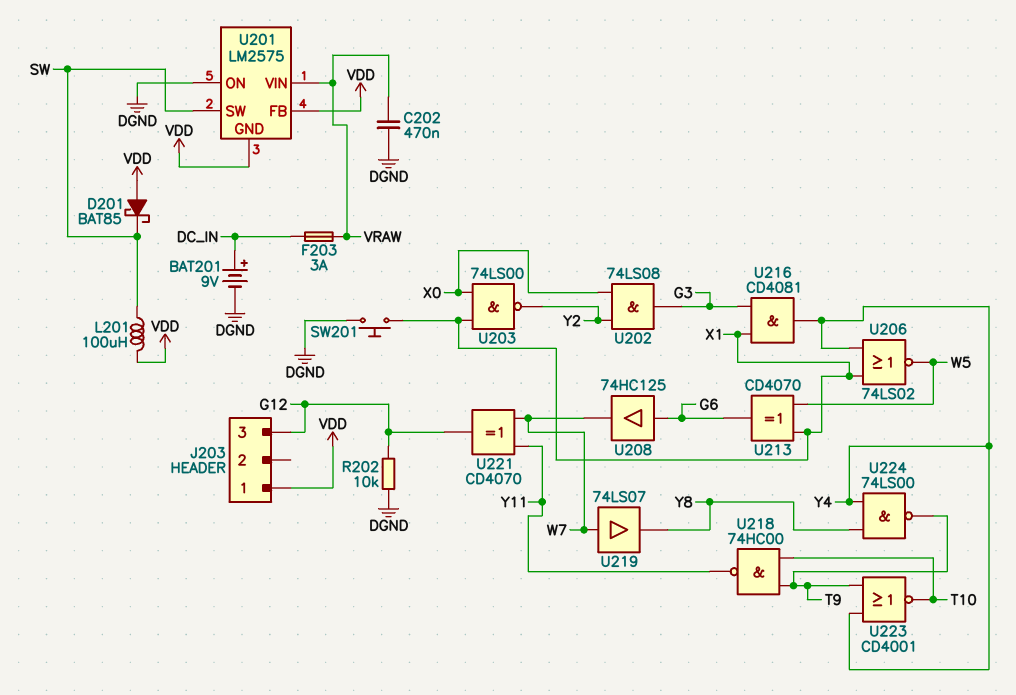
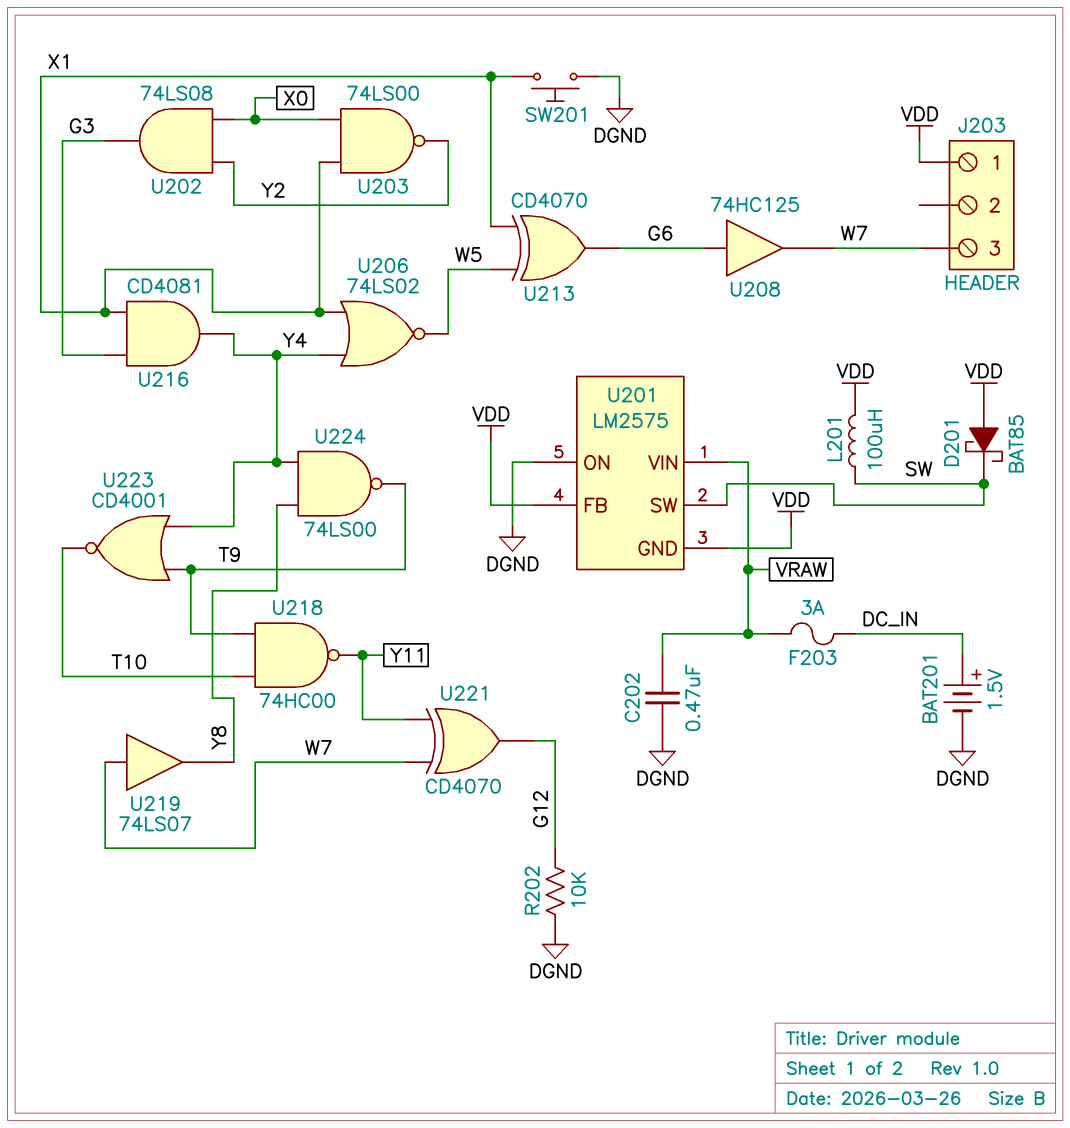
BAT201: 9V (plus DC_IN, minus DGND) -> 1.5V (plus DC_IN, minus DGND)
J203 pin 3: G12 -> W7

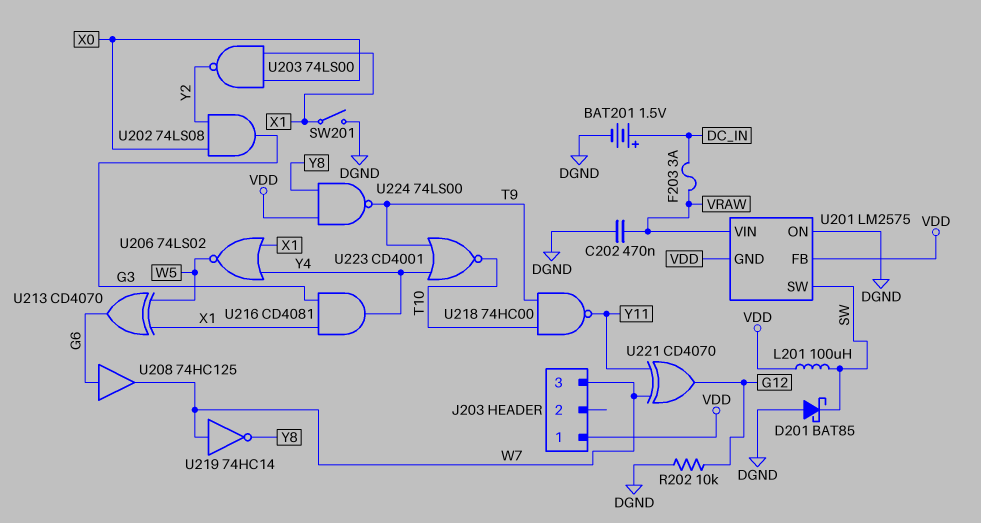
D201: schottky BAT85 (A VDD, K SW) -> schottky BAT85 (A DGND, K SW)
SW201: button (DGND, X1) -> switch (DGND, X1)
U219: buffer 74LS07 (in W7, out Y8) -> NOT 74HC14 (in W7, out Y8)
U224: NAND 74LS00 (in Y4, in Y8, out T9) -> NAND 74LS00 (in VDD, in Y8, out T9)

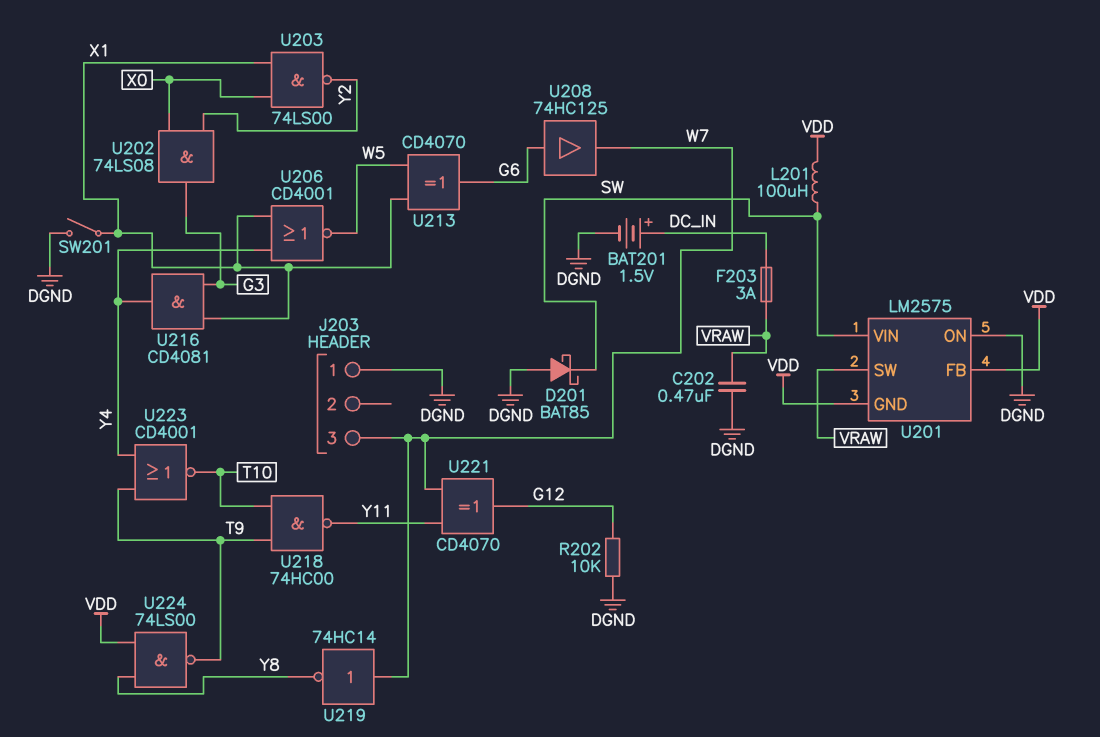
J203 pin 1: VDD -> DGND
U201 pin SW: SW -> VRAW
U201 pin VIN: VRAW -> SW
U206: NOR 74LS02 (in X1, in Y4, out W5) -> NOR CD4001 (in X1, in Y4, out W5)

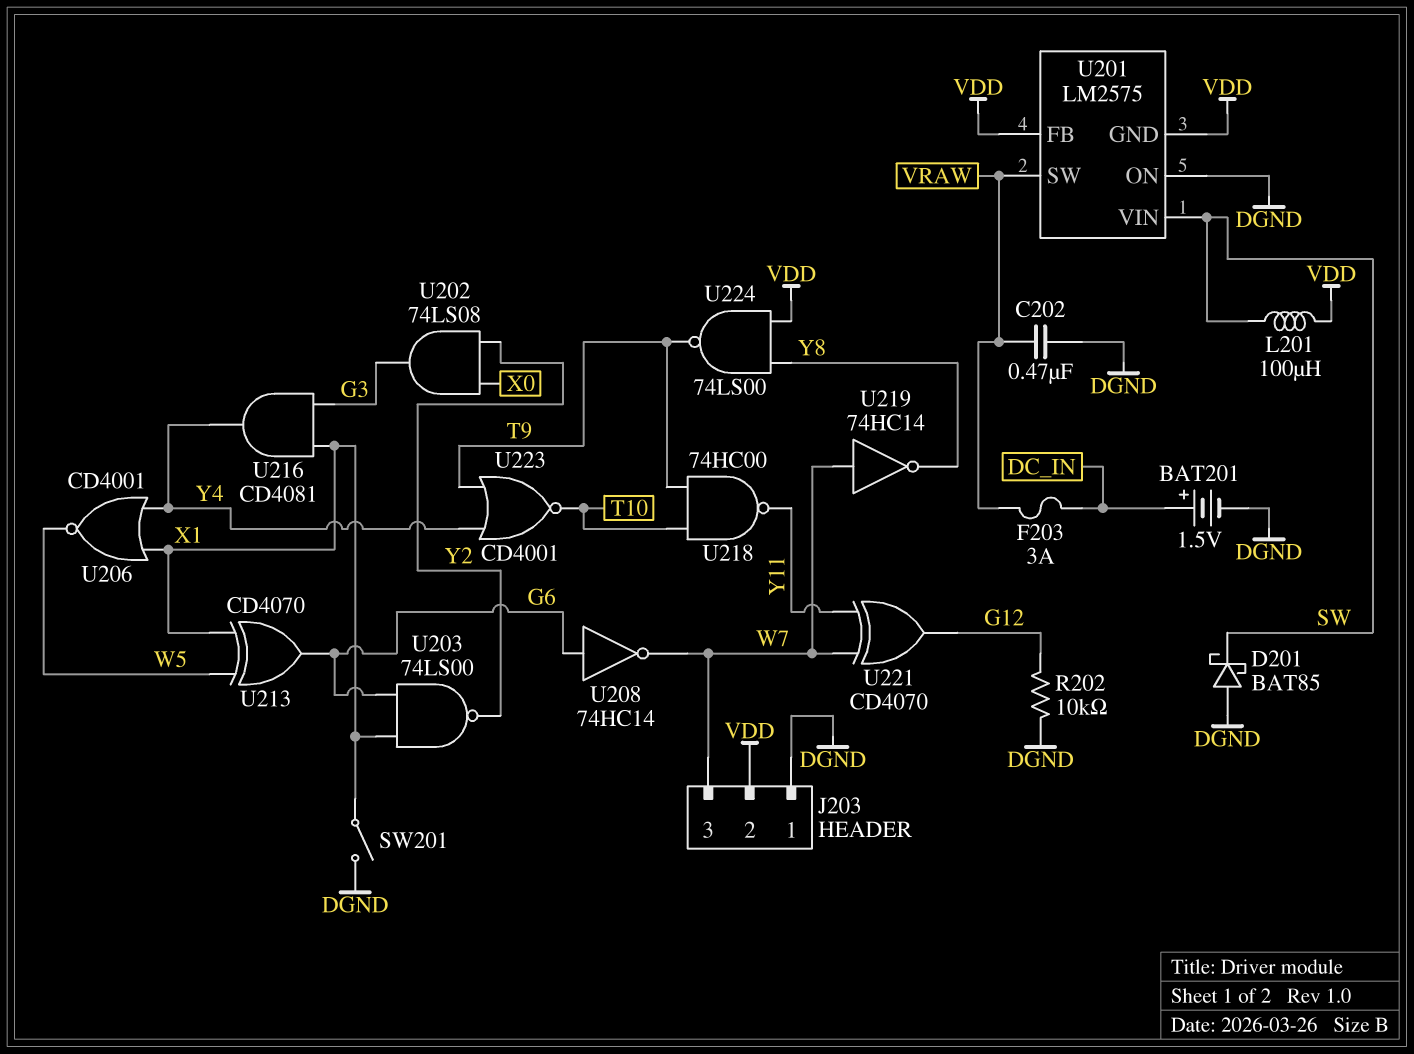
J203 pin 2: none -> VDD
U203: NAND 74LS00 (in X0, in X1, out Y2) -> NAND 74LS00 (in G6, in X1, out Y2)
U208: buffer 74HC125 (in G6, out W7) -> NOT 74HC14 (in G6, out W7)

